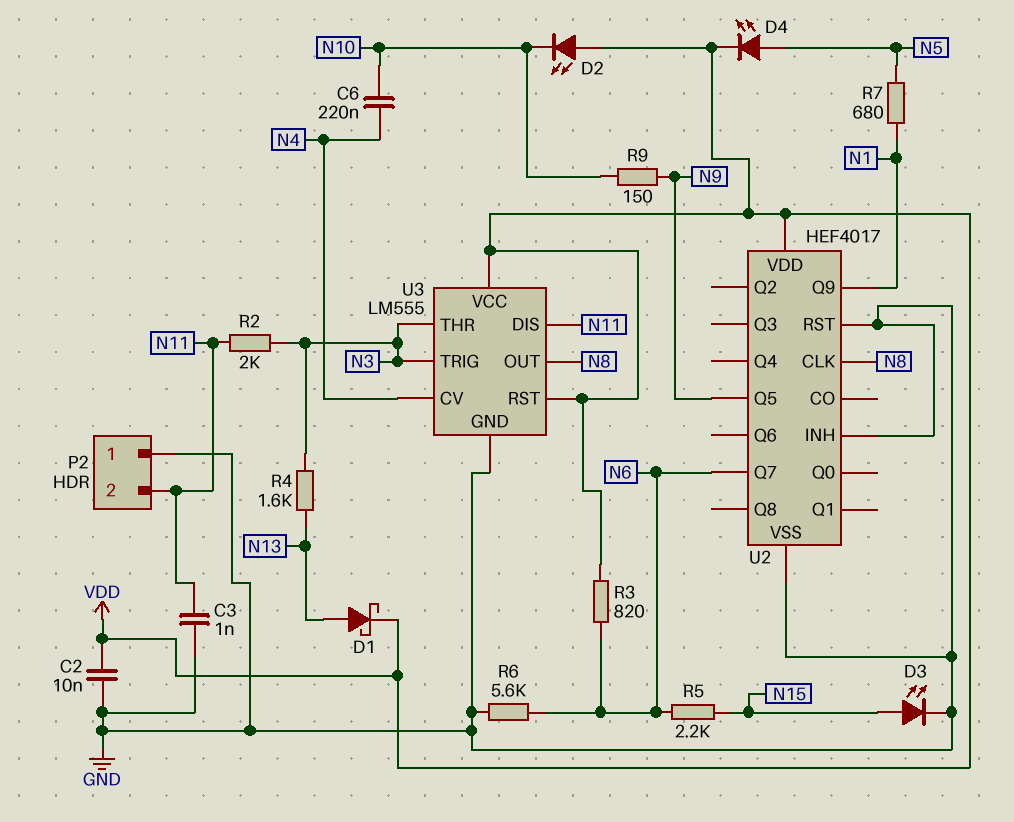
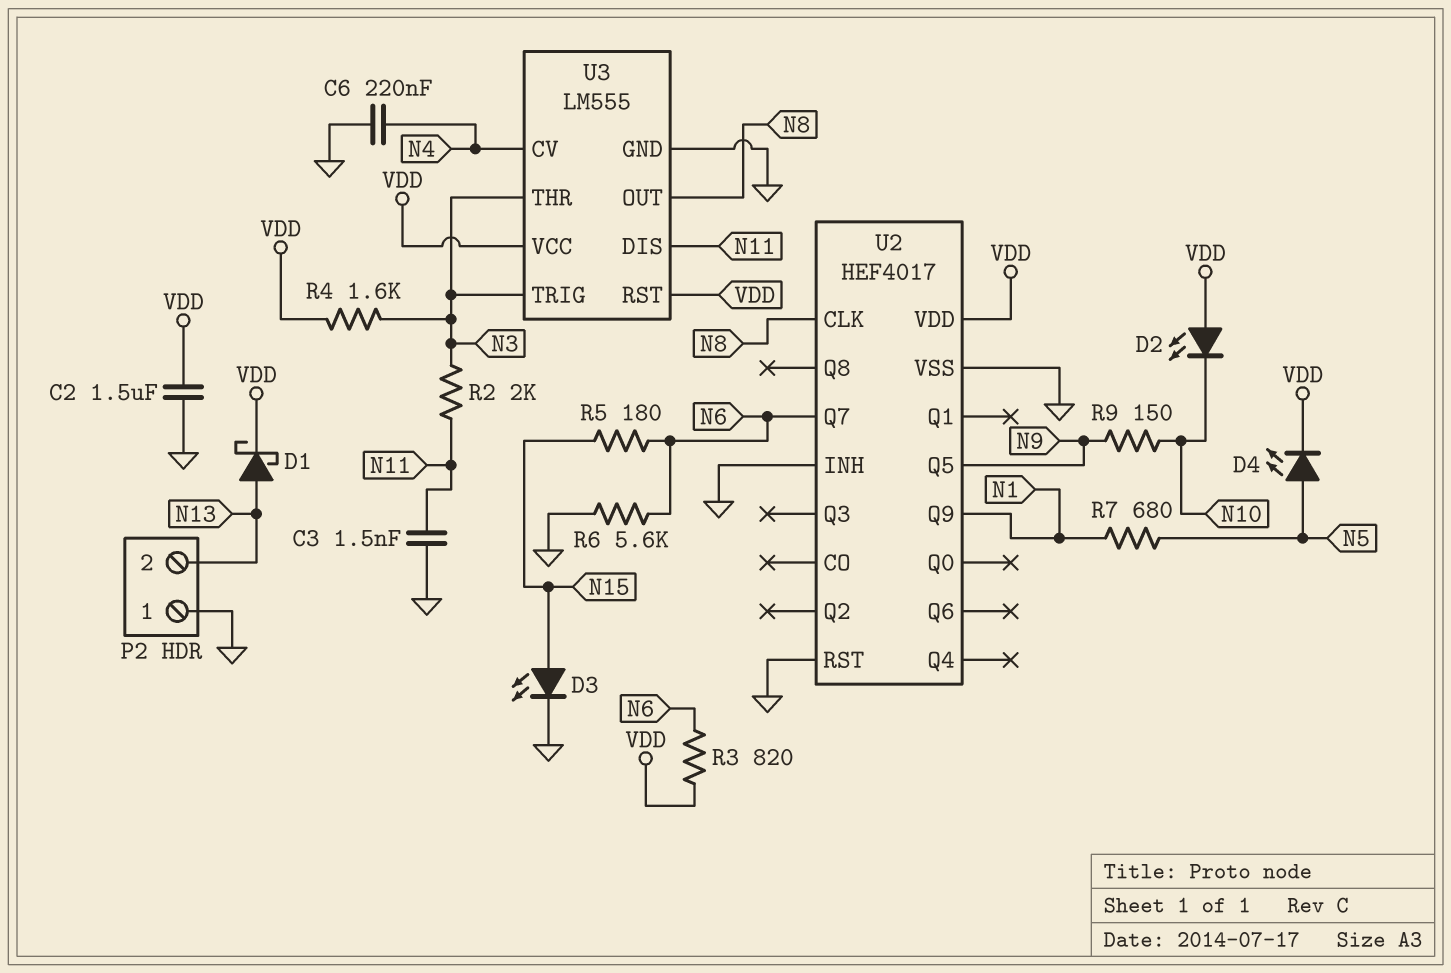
C2: 10nF (GND, VDD) -> 1.5uF (GND, VDD)
C3: 1nF (GND, N11) -> 1.5nF (GND, N11)
C6: 220nF (N4, N10) -> 220nF (GND, N4)
P2 pin 2: N11 -> N13
R4: 1.6k (N3, N13) -> 1.6k (N3, VDD)
R5: 2.2k (N6, N15) -> 180 (N6, N15)

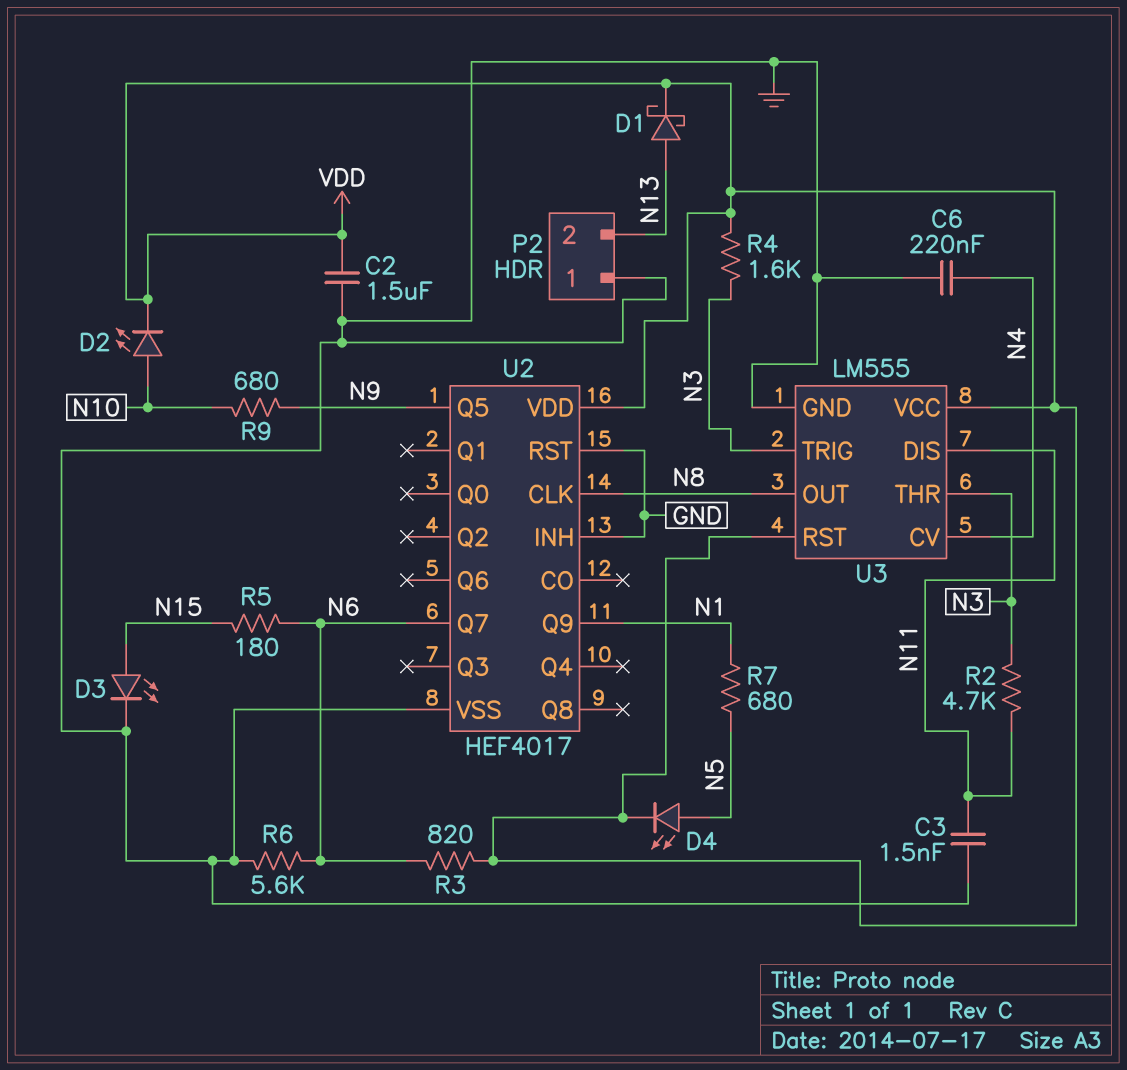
D2: LED (A VDD, K N10) -> LED (A N10, K VDD)
R2: 2k (N3, N11) -> 4.7k (N3, N11)
R9: 150 (N9, N10) -> 680 (N9, N10)

